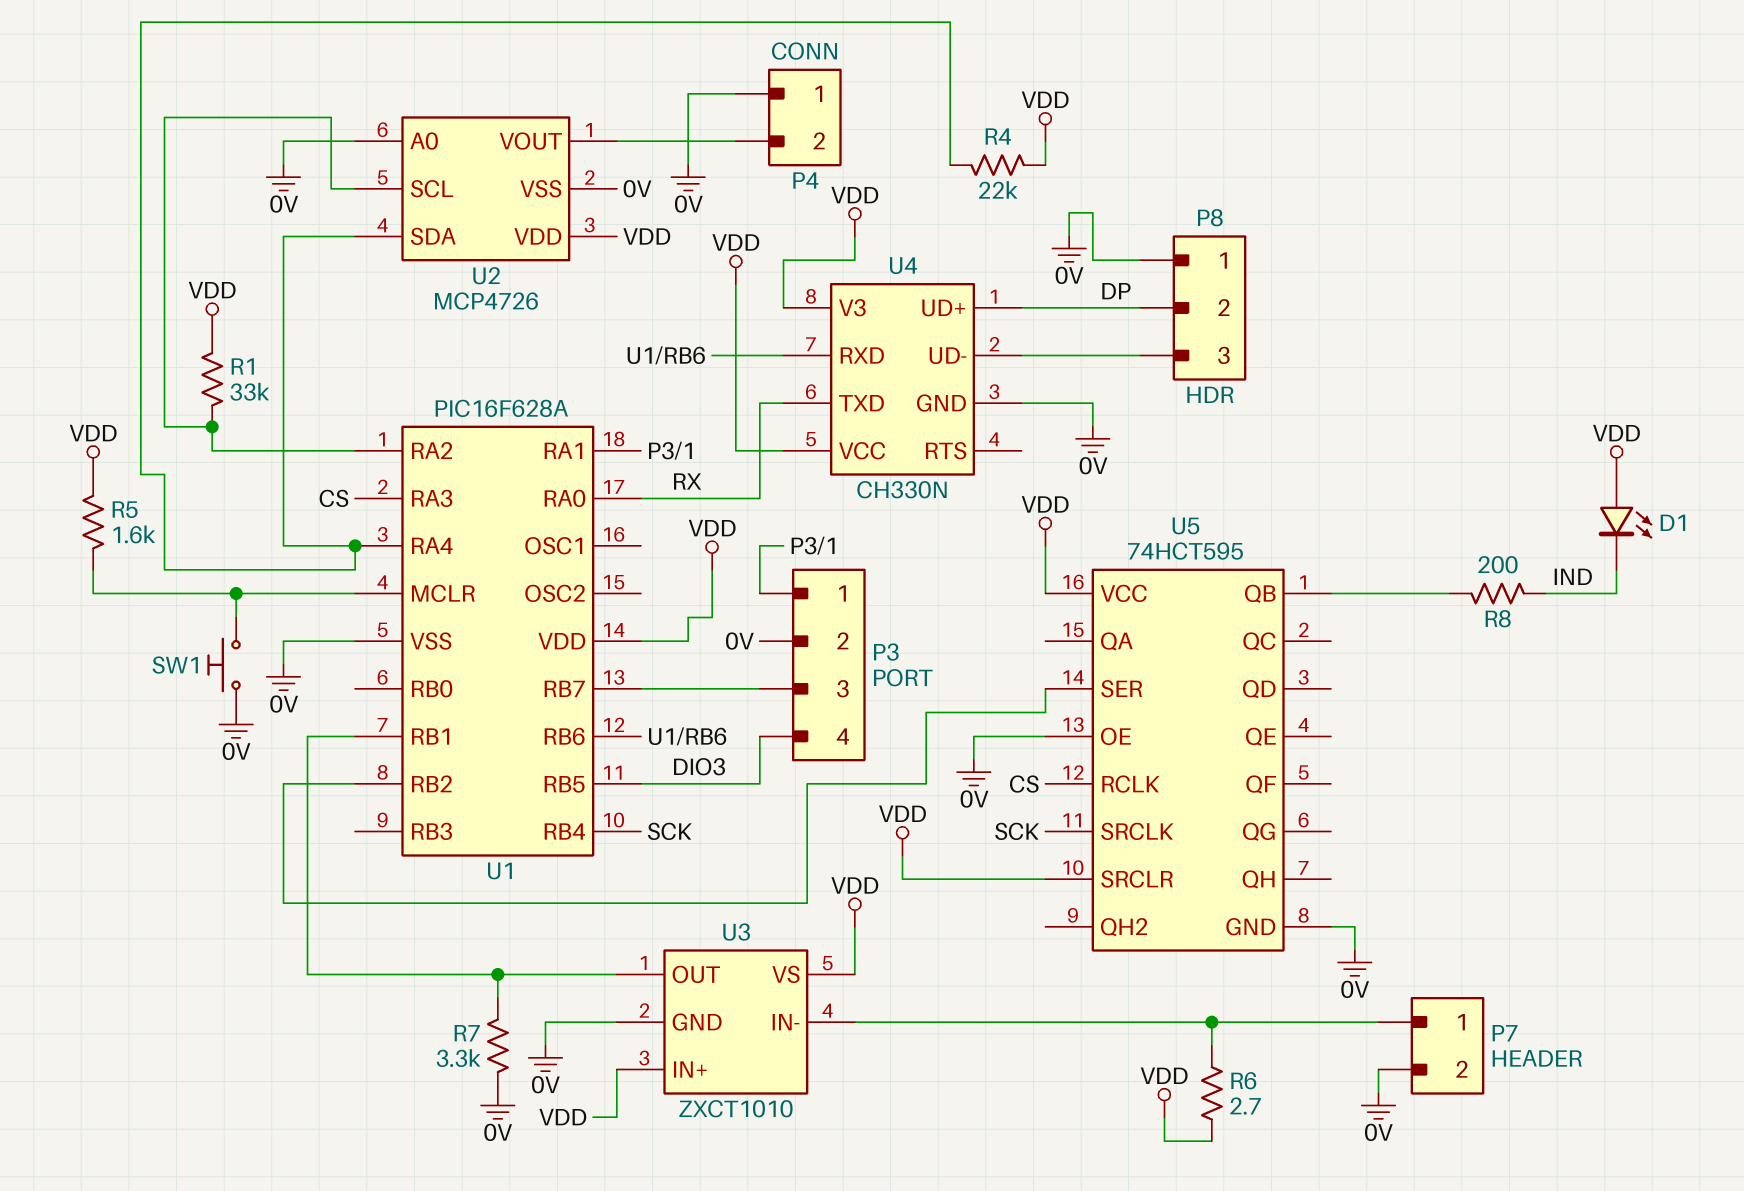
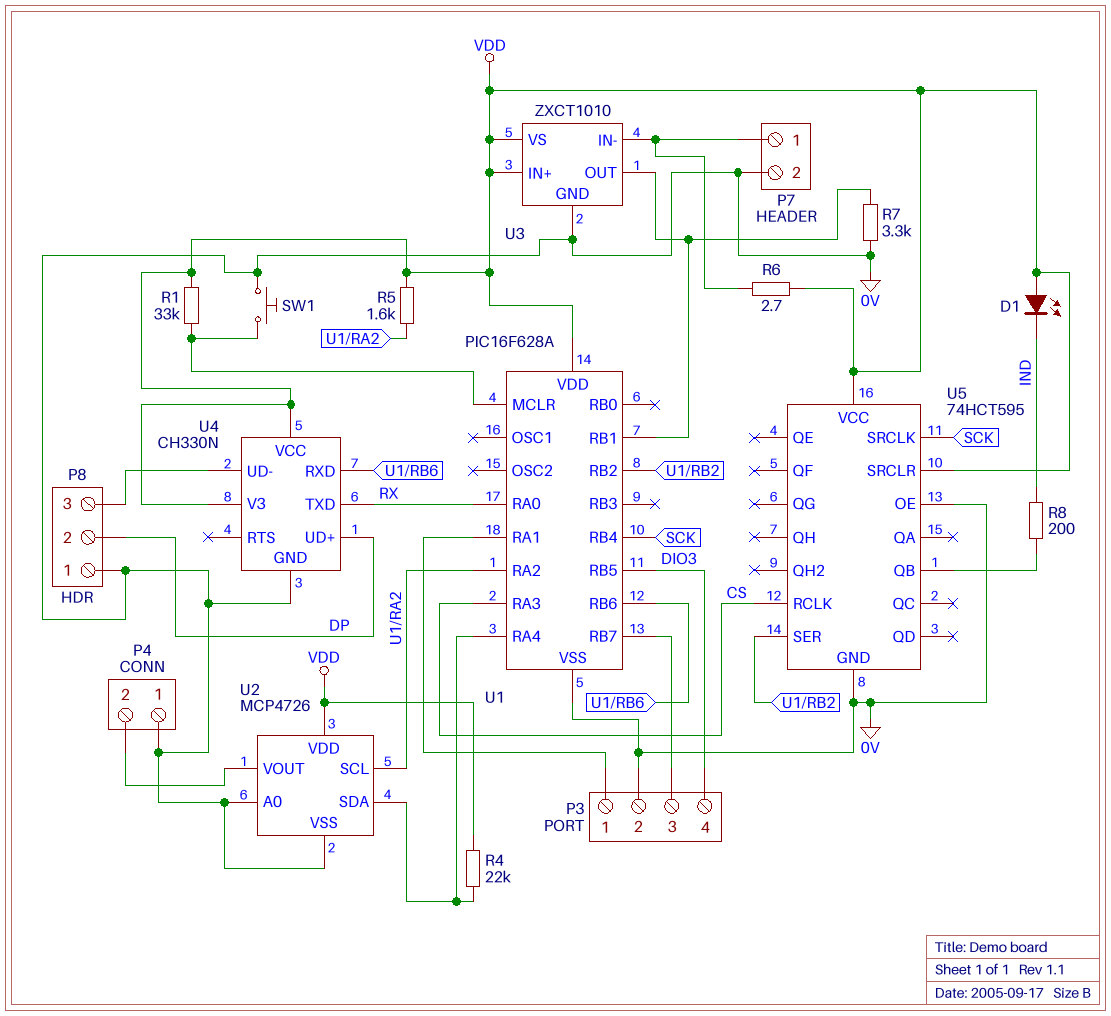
R1: 33k (U1/RA2, VDD) -> 33k (U1/MCLR, VDD)
R5: 1.6k (U1/MCLR, VDD) -> 1.6k (U1/RA2, VDD)

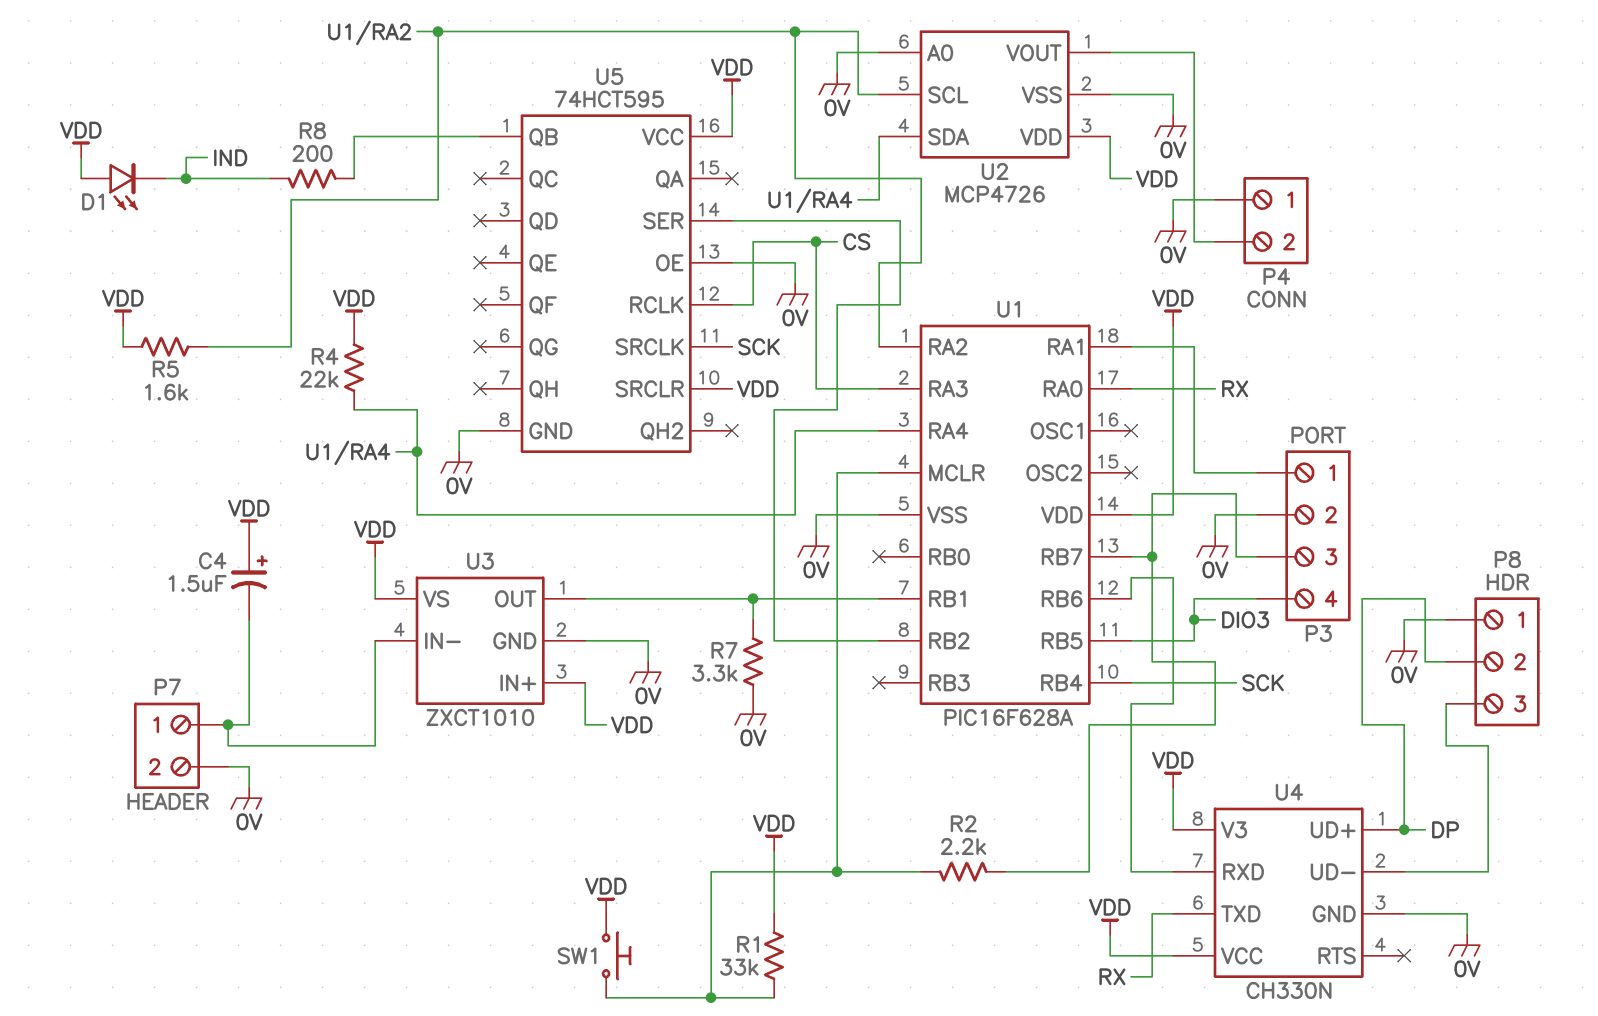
C4: none -> 1.5uF (plus VDD, minus P7/1)
R2: none -> 2.2k (P3/3, U1/MCLR)
R6: 2.7 (P7/1, VDD) -> none
SW1: button (0V, U1/MCLR) -> button (U1/MCLR, VDD)

